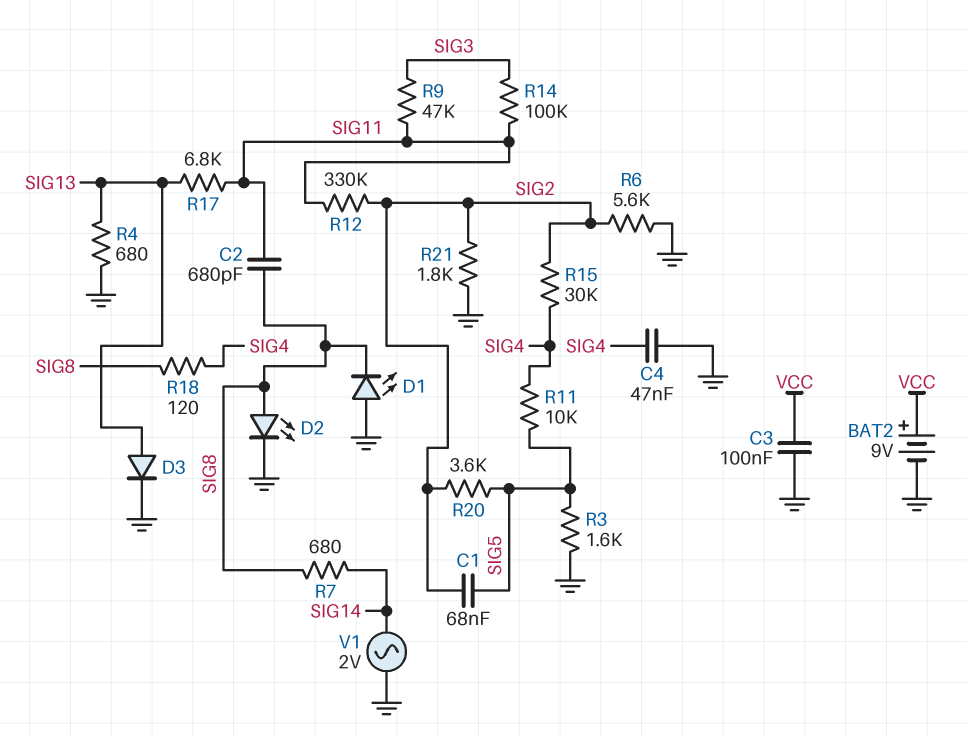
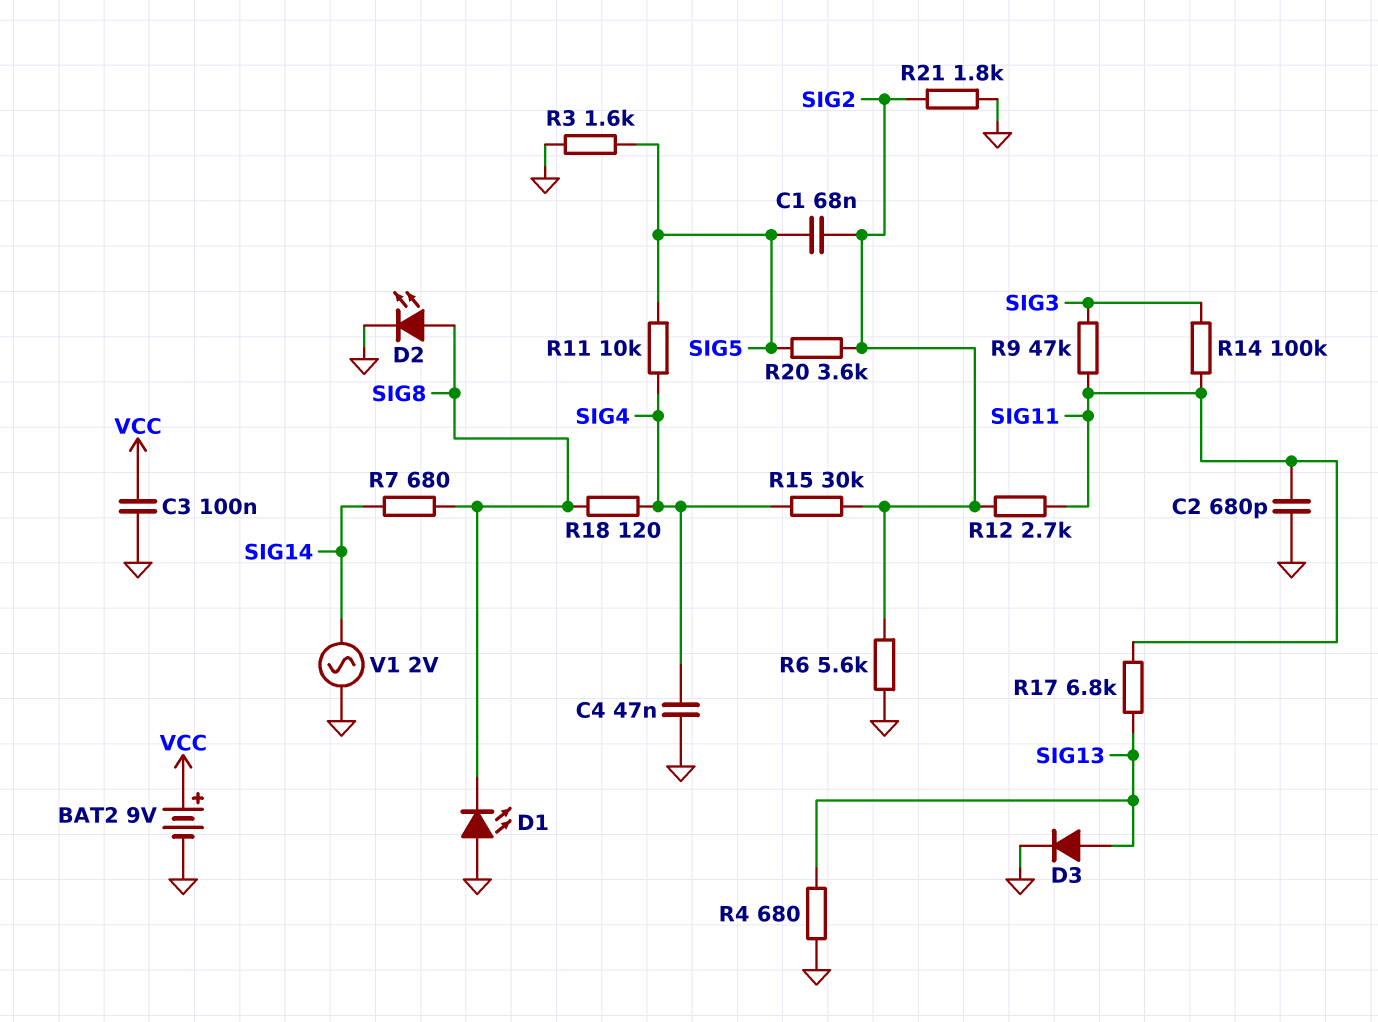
C2: 680pF (SIG8, SIG11) -> 680pF (GND, SIG11)
R12: 330k (SIG2, SIG11) -> 2.7k (SIG2, SIG11)

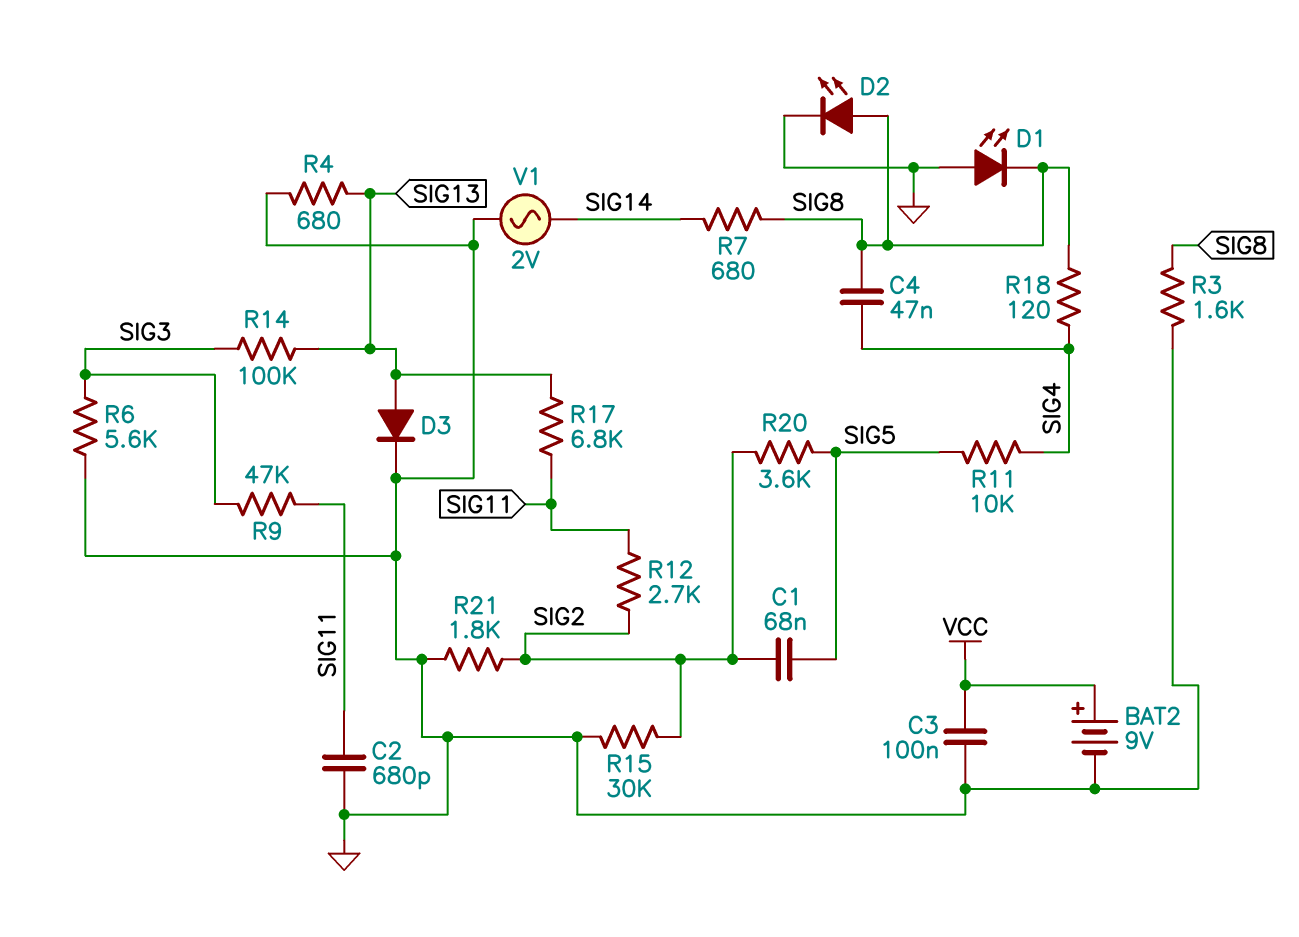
C4: 47nF (GND, SIG4) -> 47nF (SIG4, SIG8)
R3: 1.6k (GND, SIG5) -> 1.6k (GND, SIG8)
R6: 5.6k (GND, SIG2) -> 5.6k (GND, SIG3)
R14: 100k (SIG3, SIG11) -> 100k (SIG3, SIG13)
R15: 30k (SIG2, SIG4) -> 30k (GND, SIG2)

